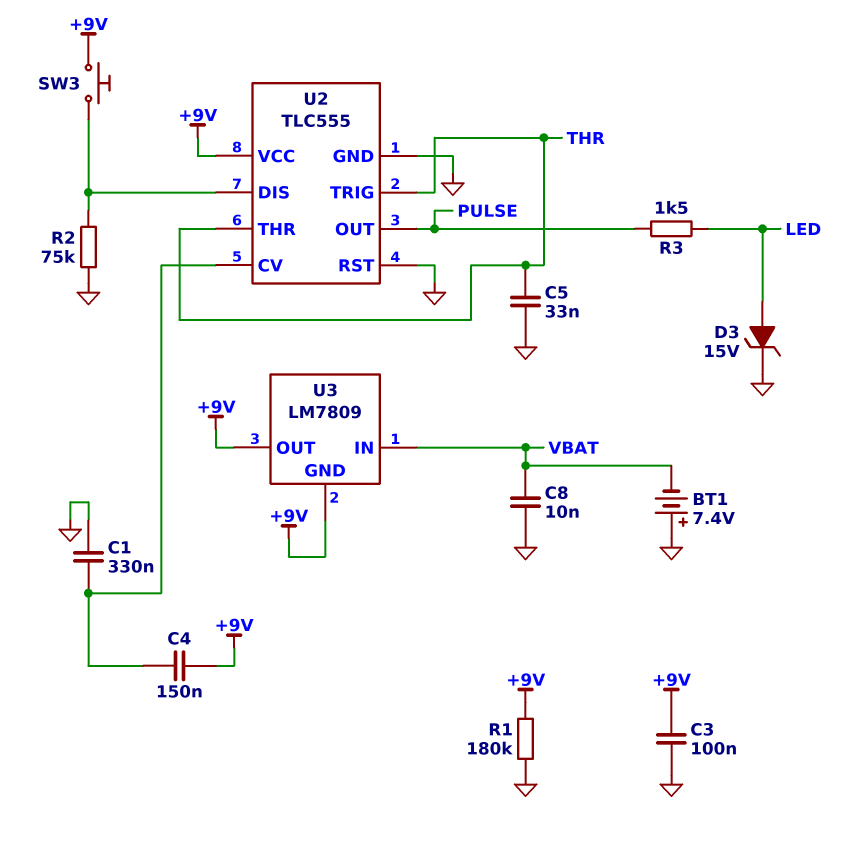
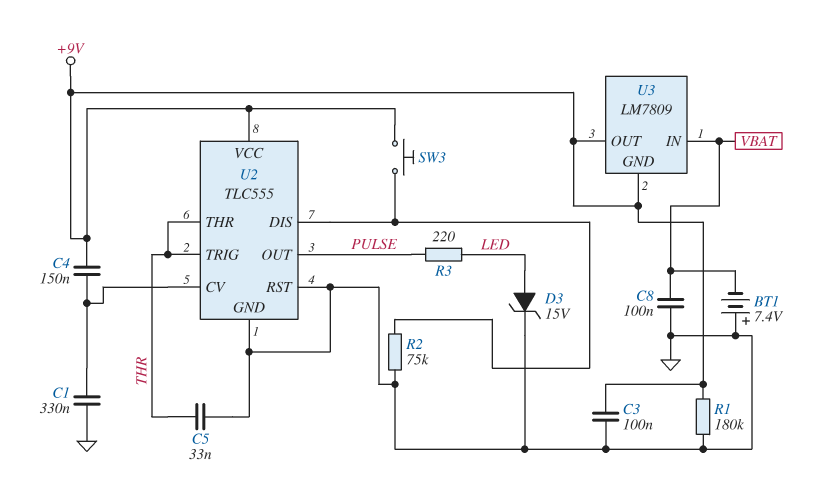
C8: 10nF (GND, VBAT) -> 100nF (GND, VBAT)
R3: 1.5k (LED, PULSE) -> 220 (LED, PULSE)

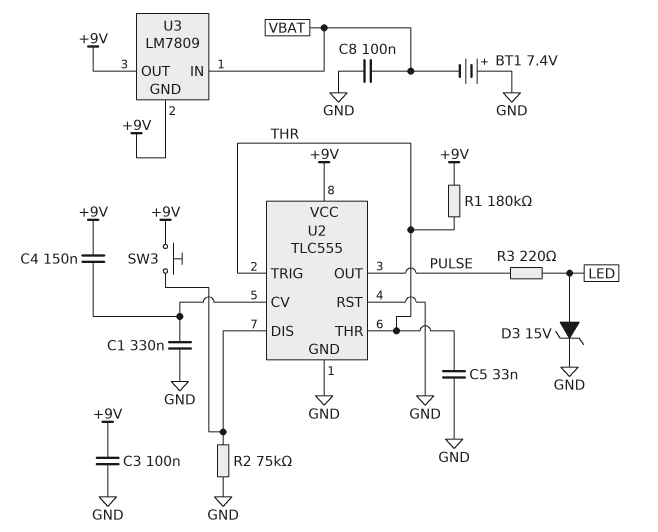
R1: 180k (+9V, GND) -> 180k (+9V, THR)

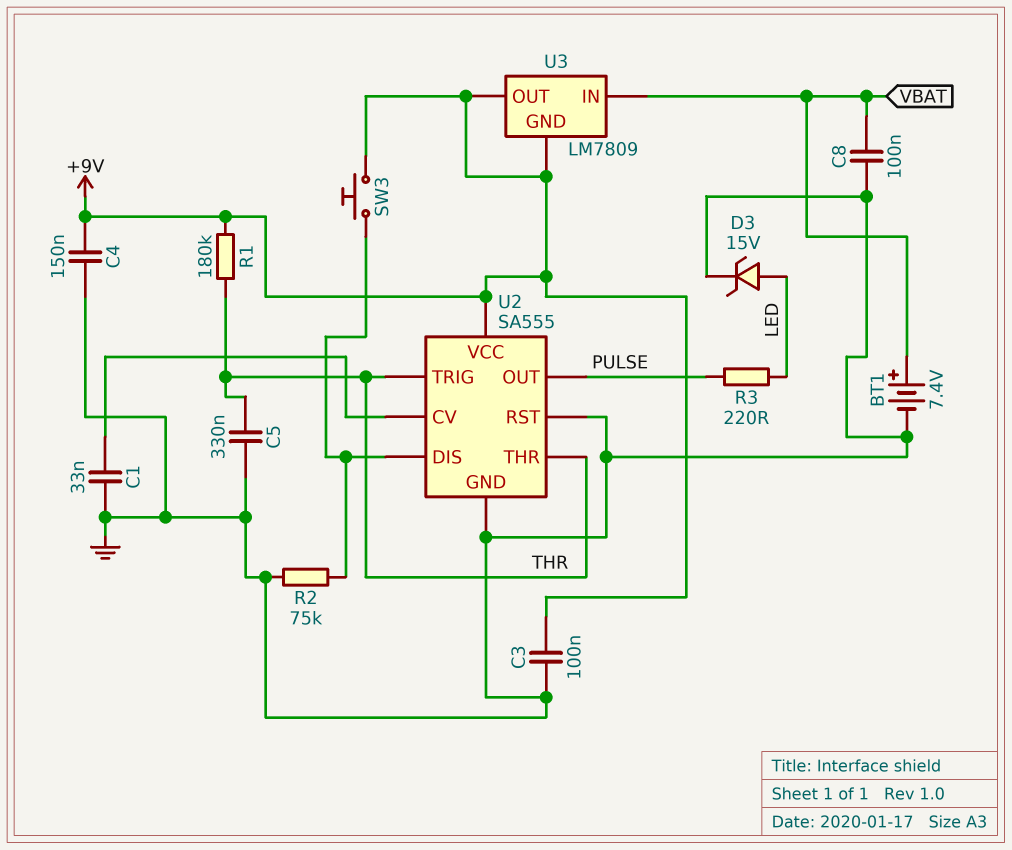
BT1: 7.4V (plus GND, minus VBAT) -> 7.4V (plus VBAT, minus GND)
C1: 330nF (GND, U2/CV) -> 33nF (GND, U2/CV)
C4: 150nF (+9V, U2/CV) -> 150nF (+9V, GND)
C5: 33nF (GND, THR) -> 330nF (GND, THR)
U2: TLC555 -> SA555

